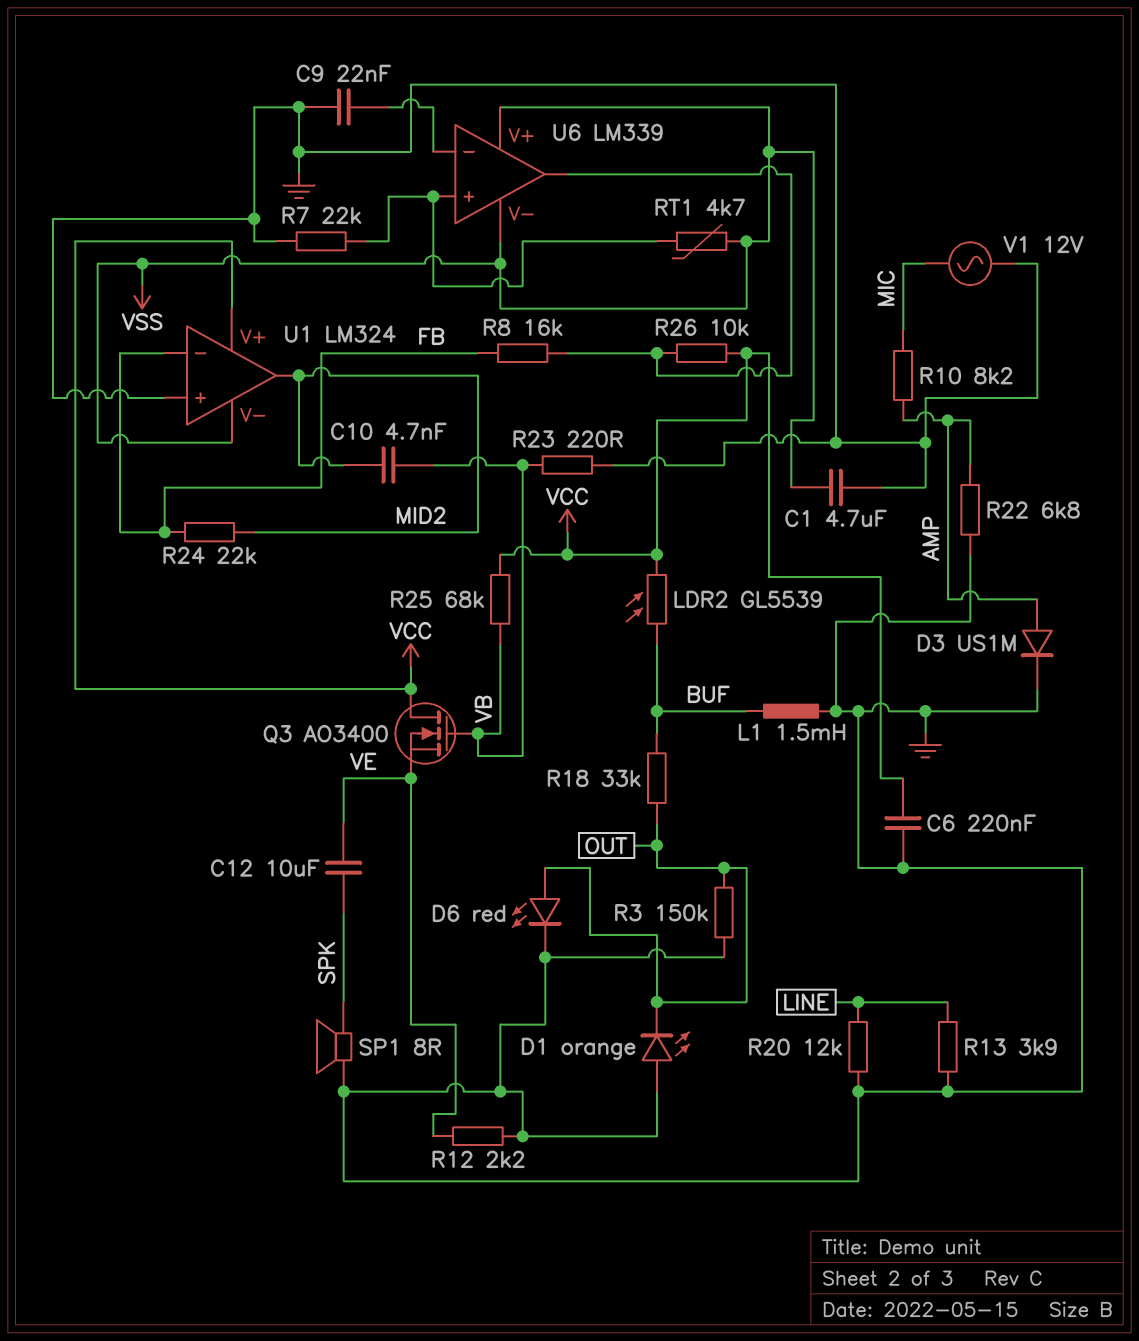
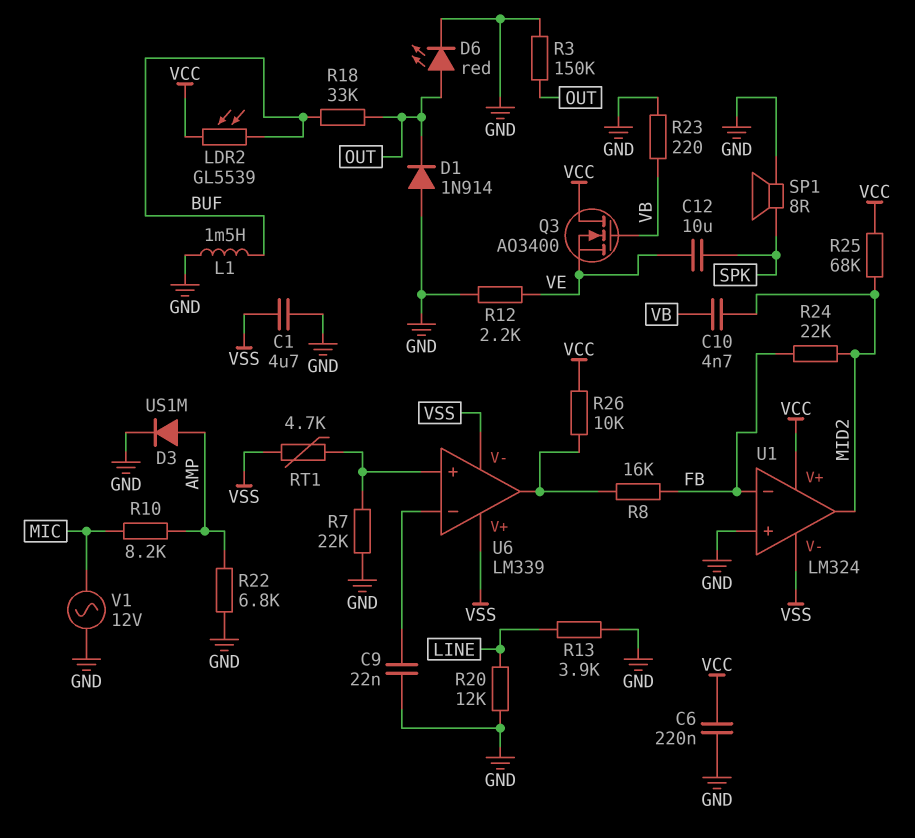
D1: LED orange (A GND, K OUT) -> diode 1N914 (A GND, K OUT)
R25: 68k (VB, VCC) -> 68k (MID2, VCC)

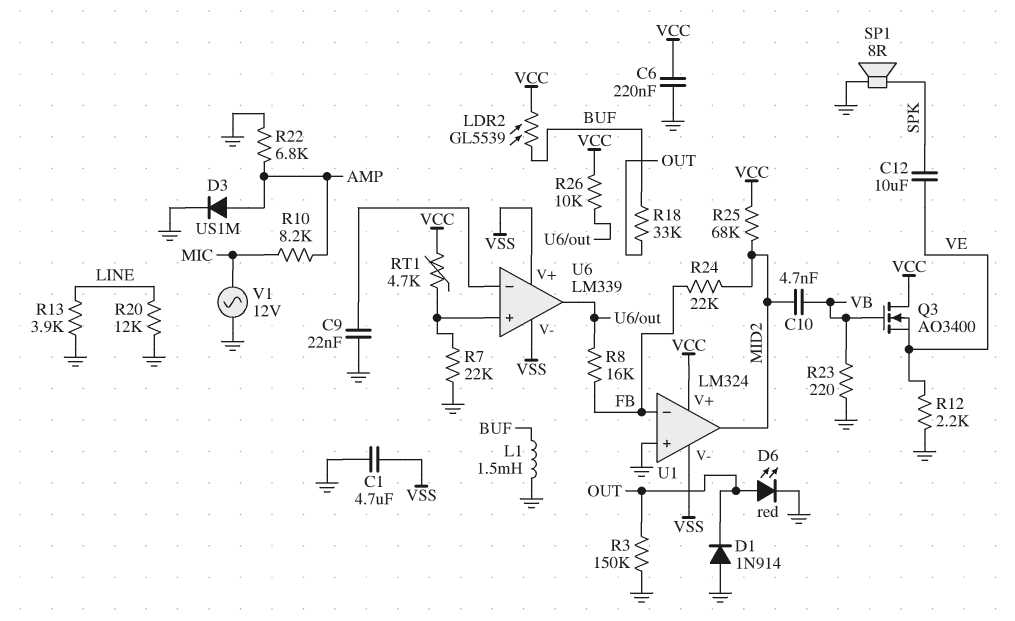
RT1: 4.7k (U6/in+, VSS) -> 4.7k (U6/in+, VCC)

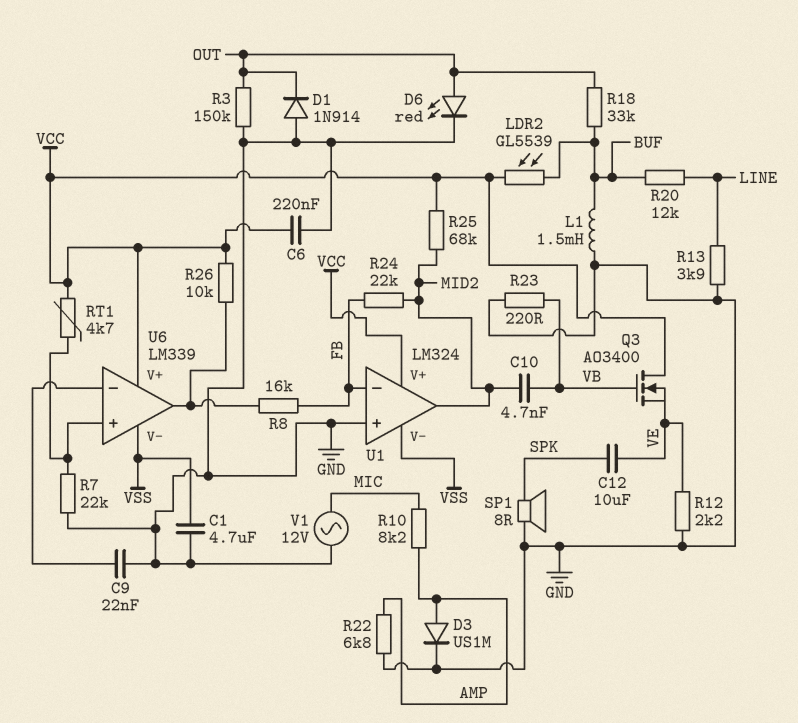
R20: 12k (GND, LINE) -> 12k (BUF, LINE)
U6 pin V+: VSS -> VCC

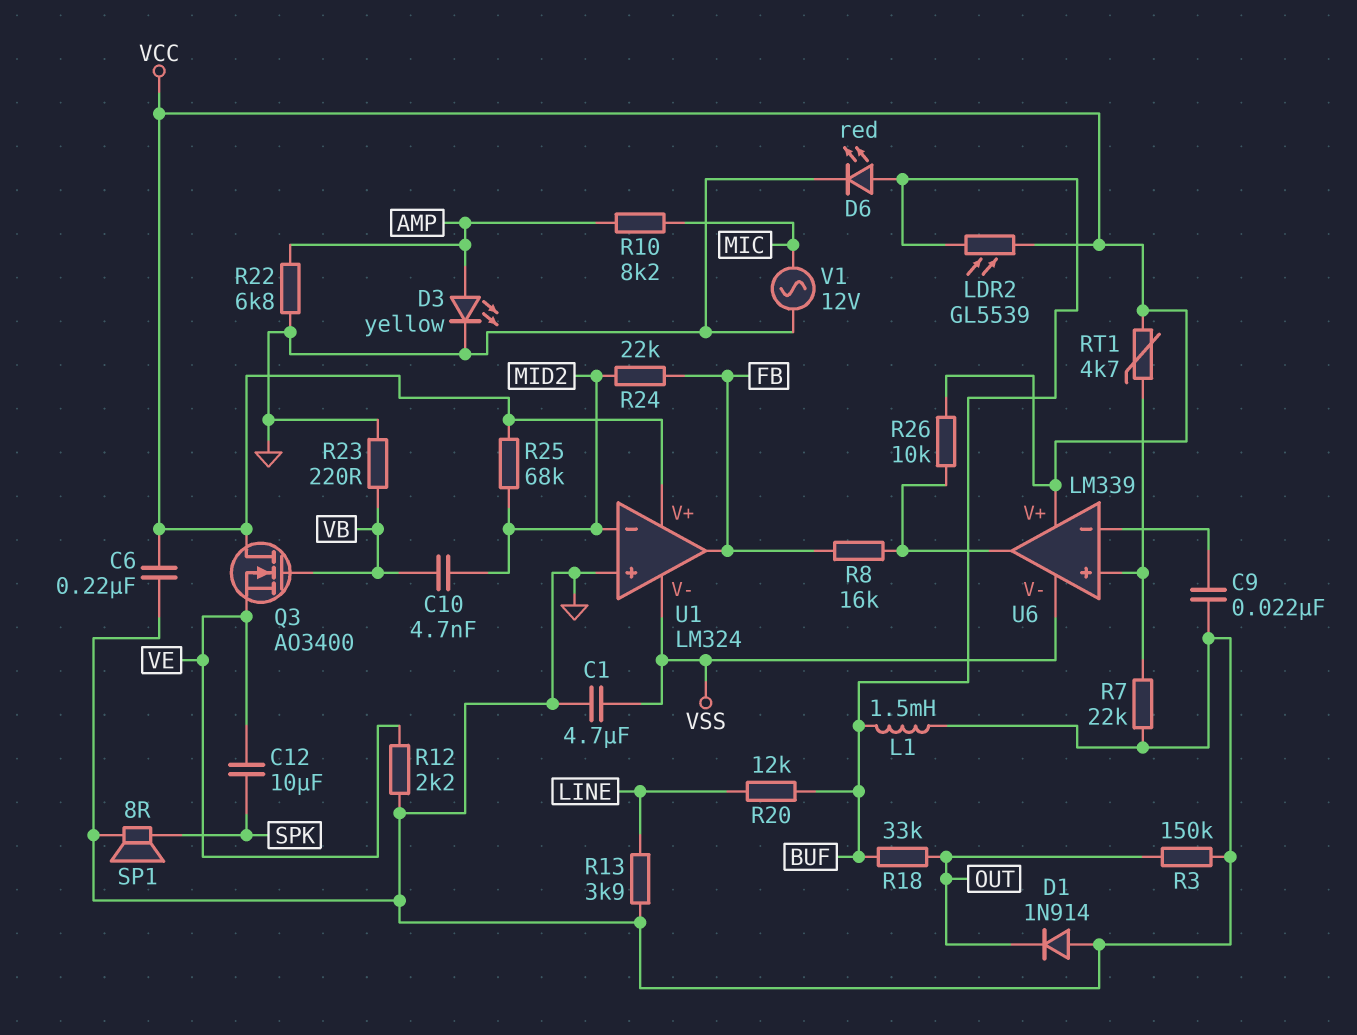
D3: diode US1M (A AMP, K GND) -> LED yellow (A AMP, K GND)
D6: LED red (A OUT, K GND) -> LED red (A BUF, K GND)
U1 pin in-: FB -> MID2
U1 pin out: MID2 -> FB

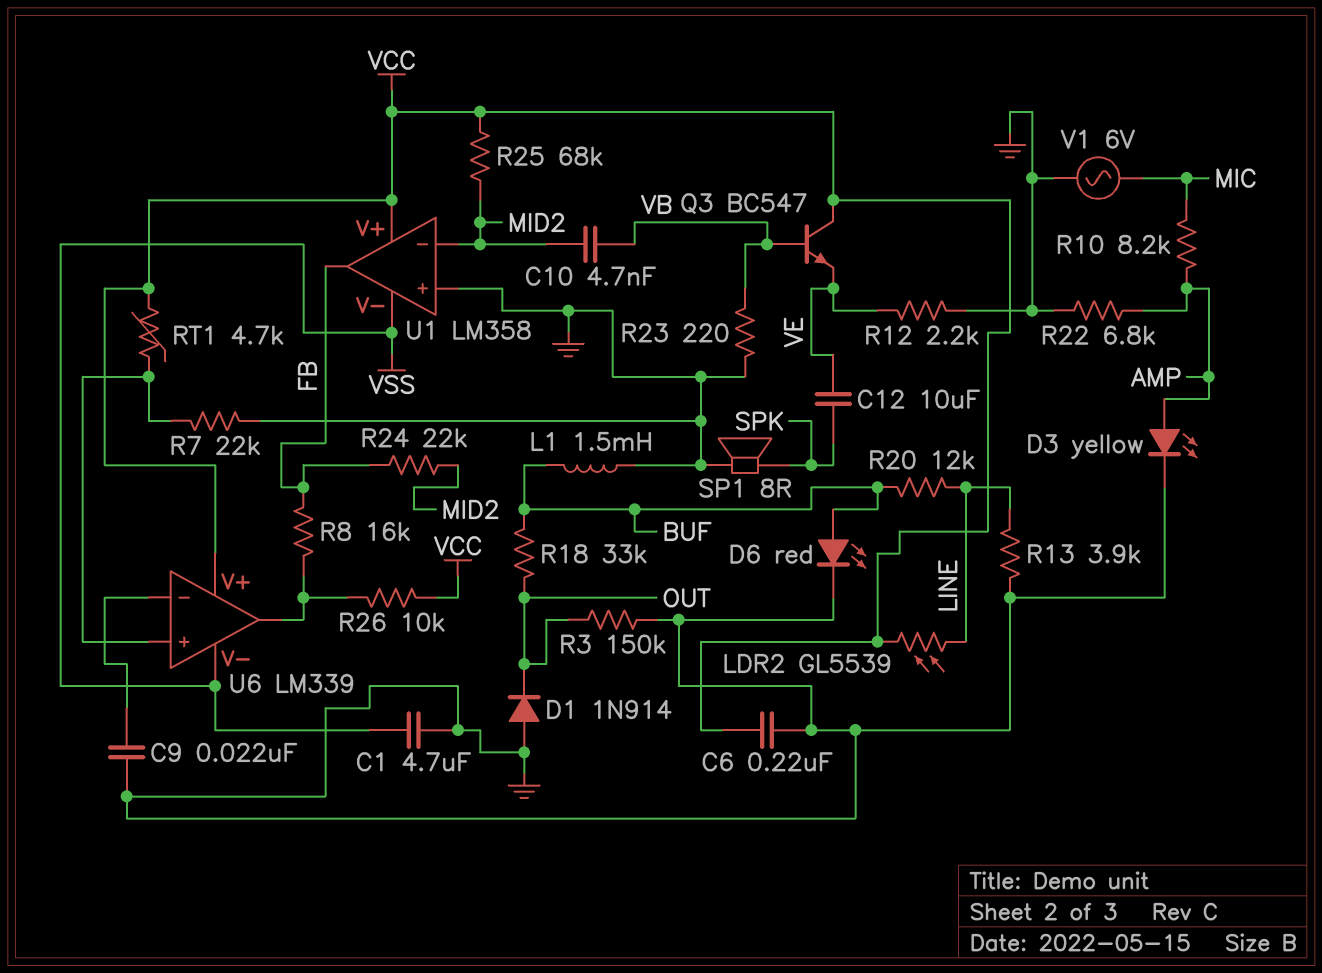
LDR2: GL5539 (BUF, VCC) -> GL5539 (LINE, VCC)
Q3: NMOS AO3400 (G VB, D VCC, S VE) -> NPN BC547 (B VB, C VCC, E VE)
U1: LM324 -> LM358
V1: AC 12V (GND, MIC) -> AC 6V (GND, MIC)

